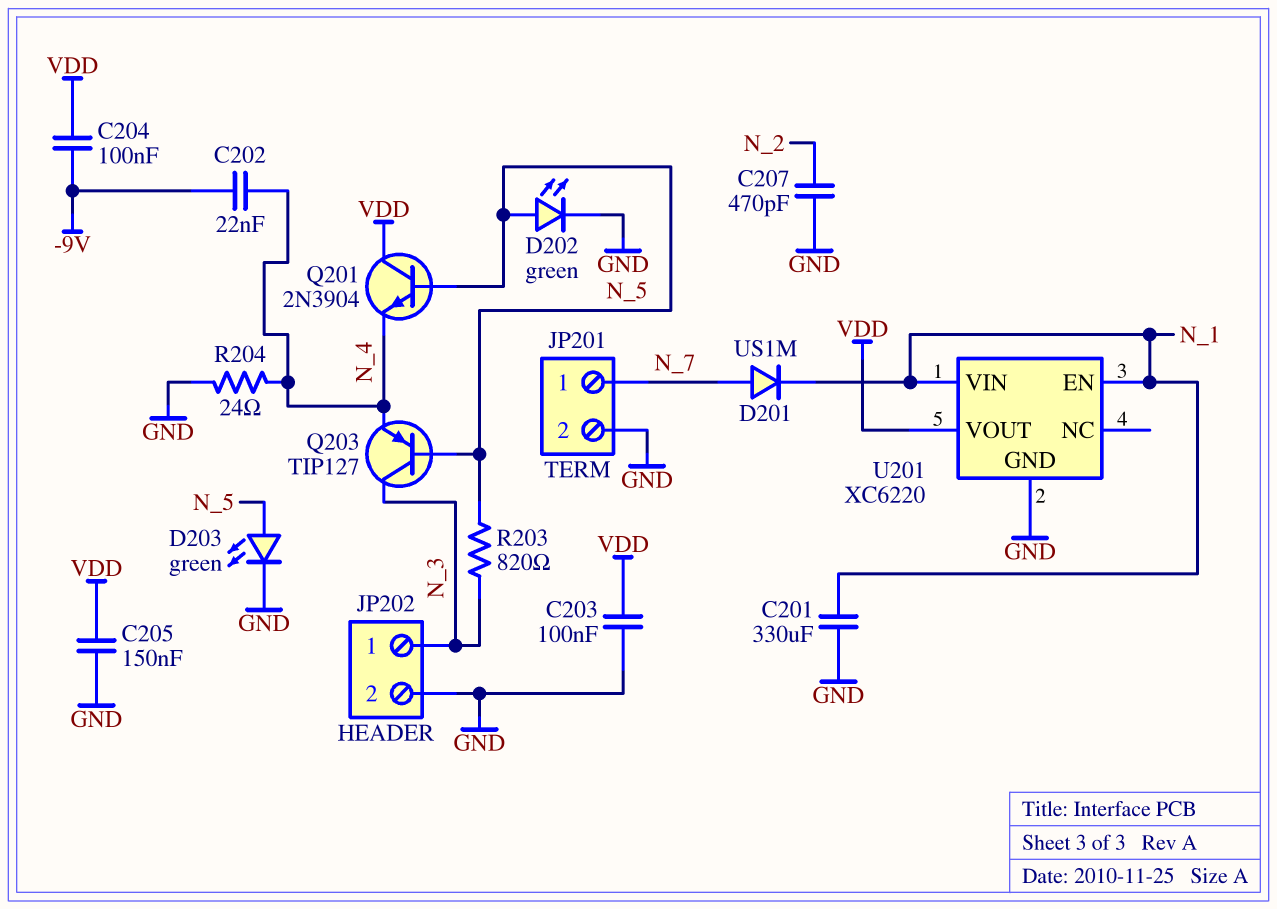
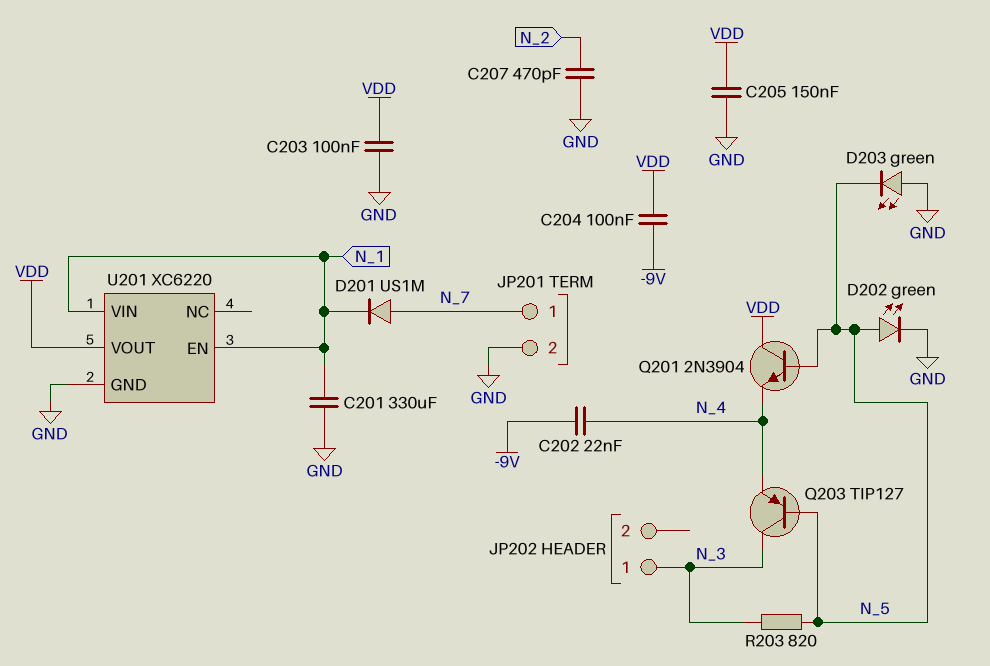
D203: LED green (A N_5, K GND) -> LED green (A GND, K N_5)
JP202 pin 2: GND -> none
R204: 24 (GND, N_4) -> none

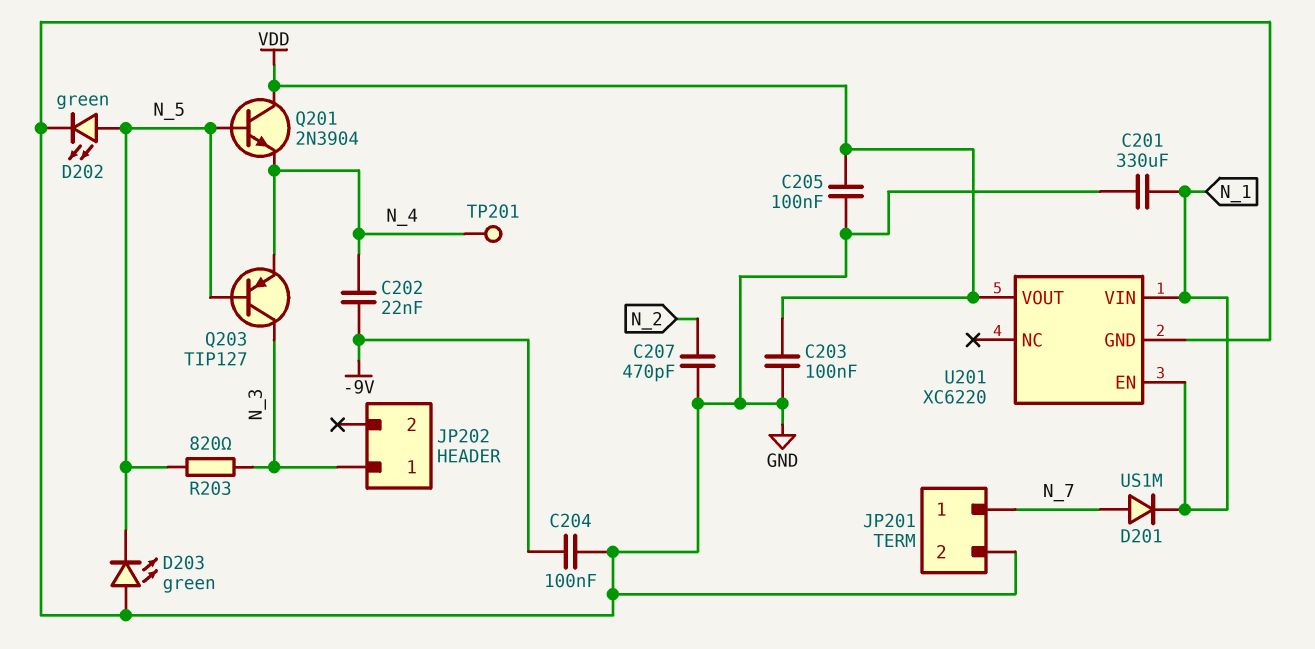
C204: 100nF (-9V, VDD) -> 100nF (-9V, GND)
C205: 150nF (GND, VDD) -> 100nF (GND, VDD)
TP201: none -> test point (N_4)

